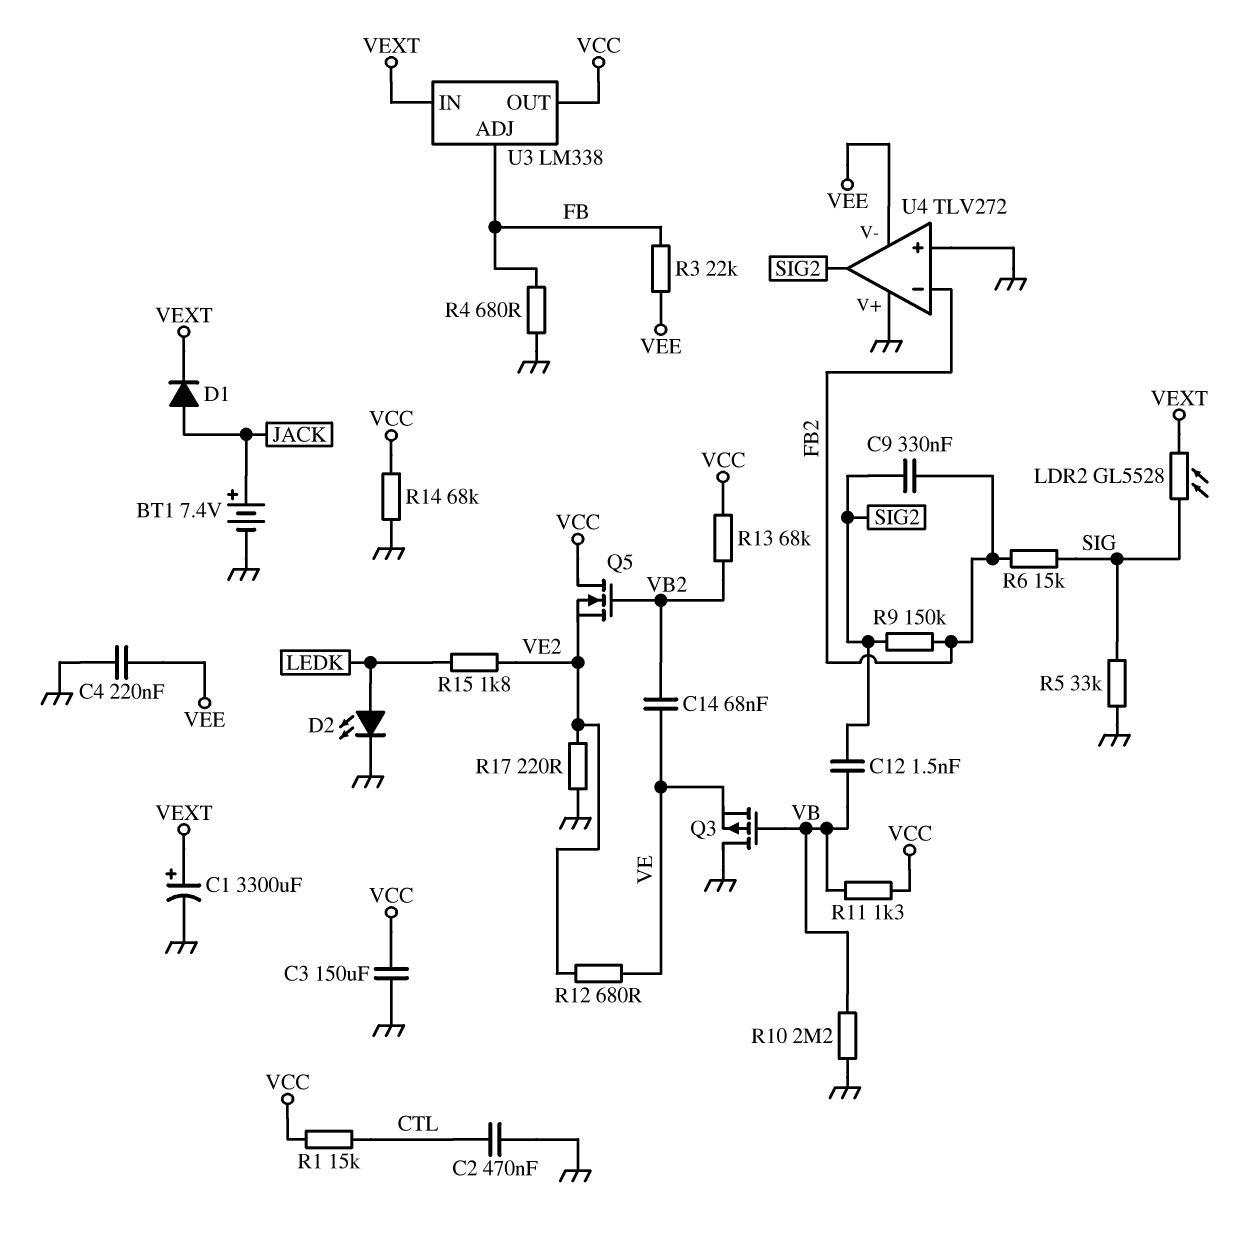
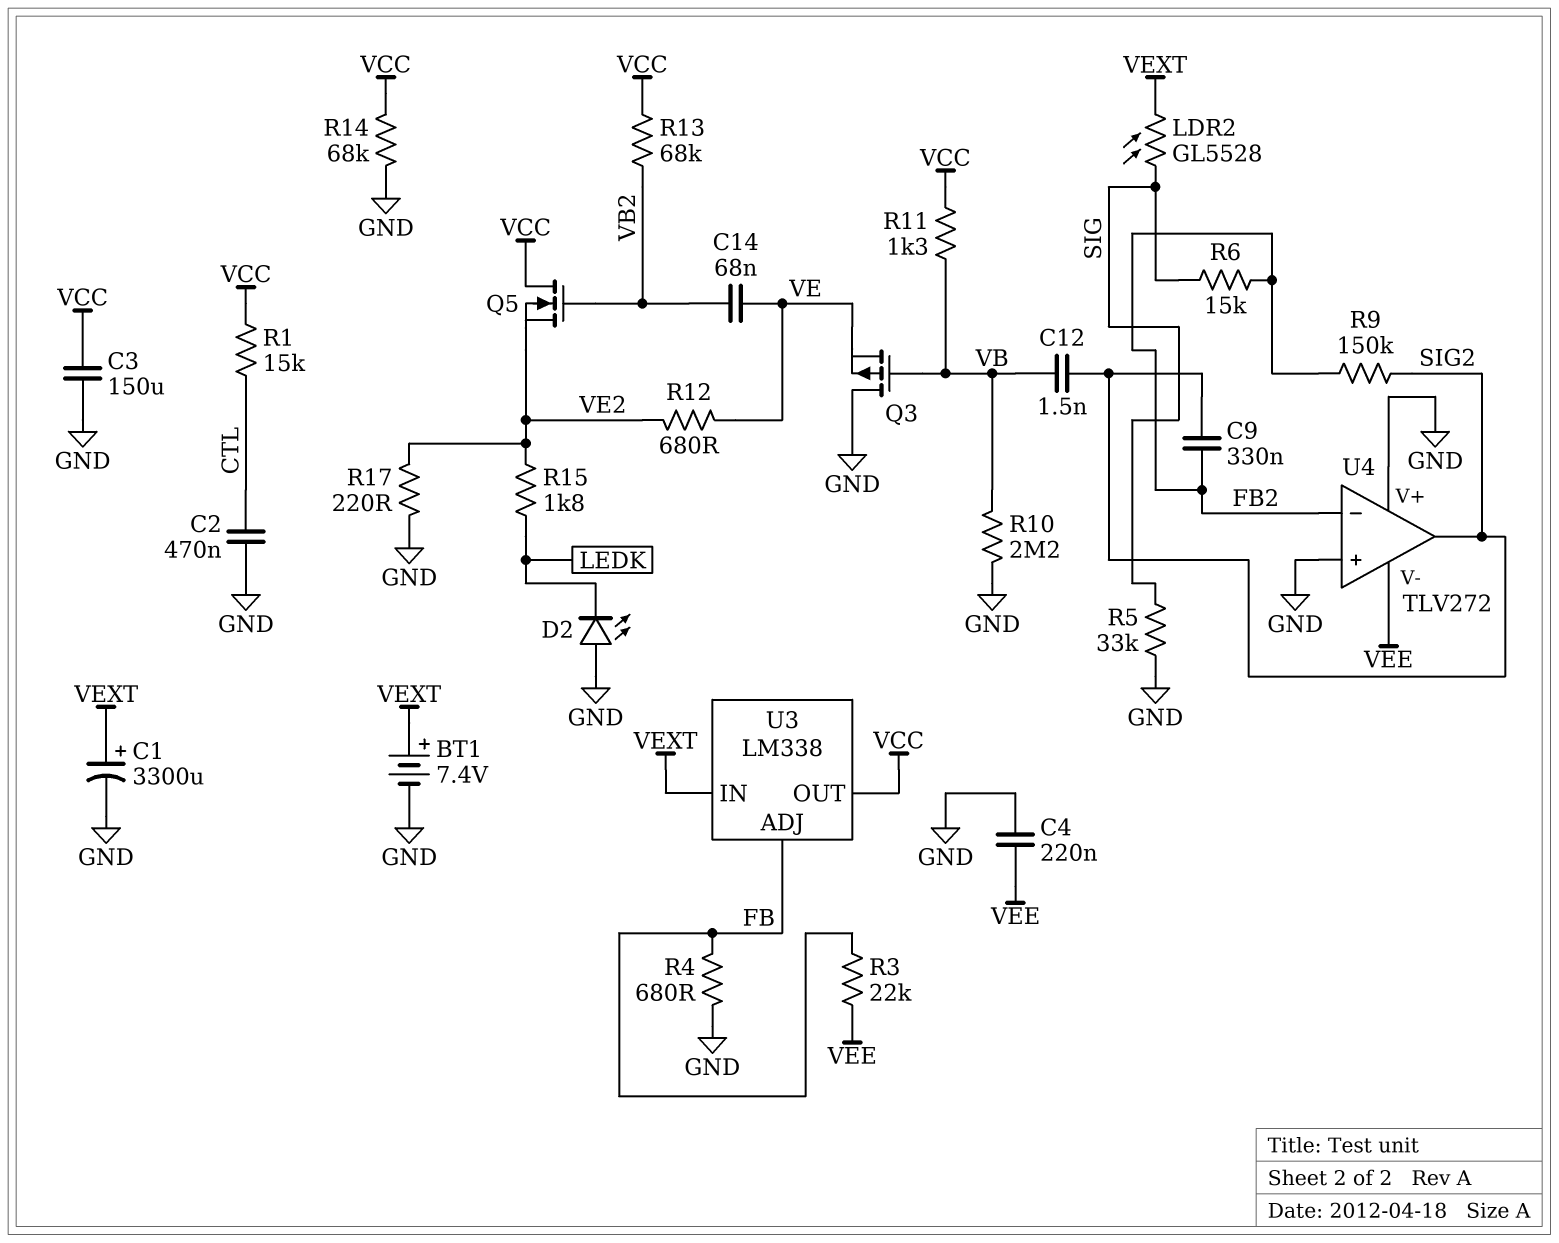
BT1: 7.4V (plus JACK, minus GND) -> 7.4V (plus VEXT, minus GND)
D1: diode (A JACK, K VEXT) -> none
D2: LED (A LEDK, K GND) -> LED (A GND, K LEDK)

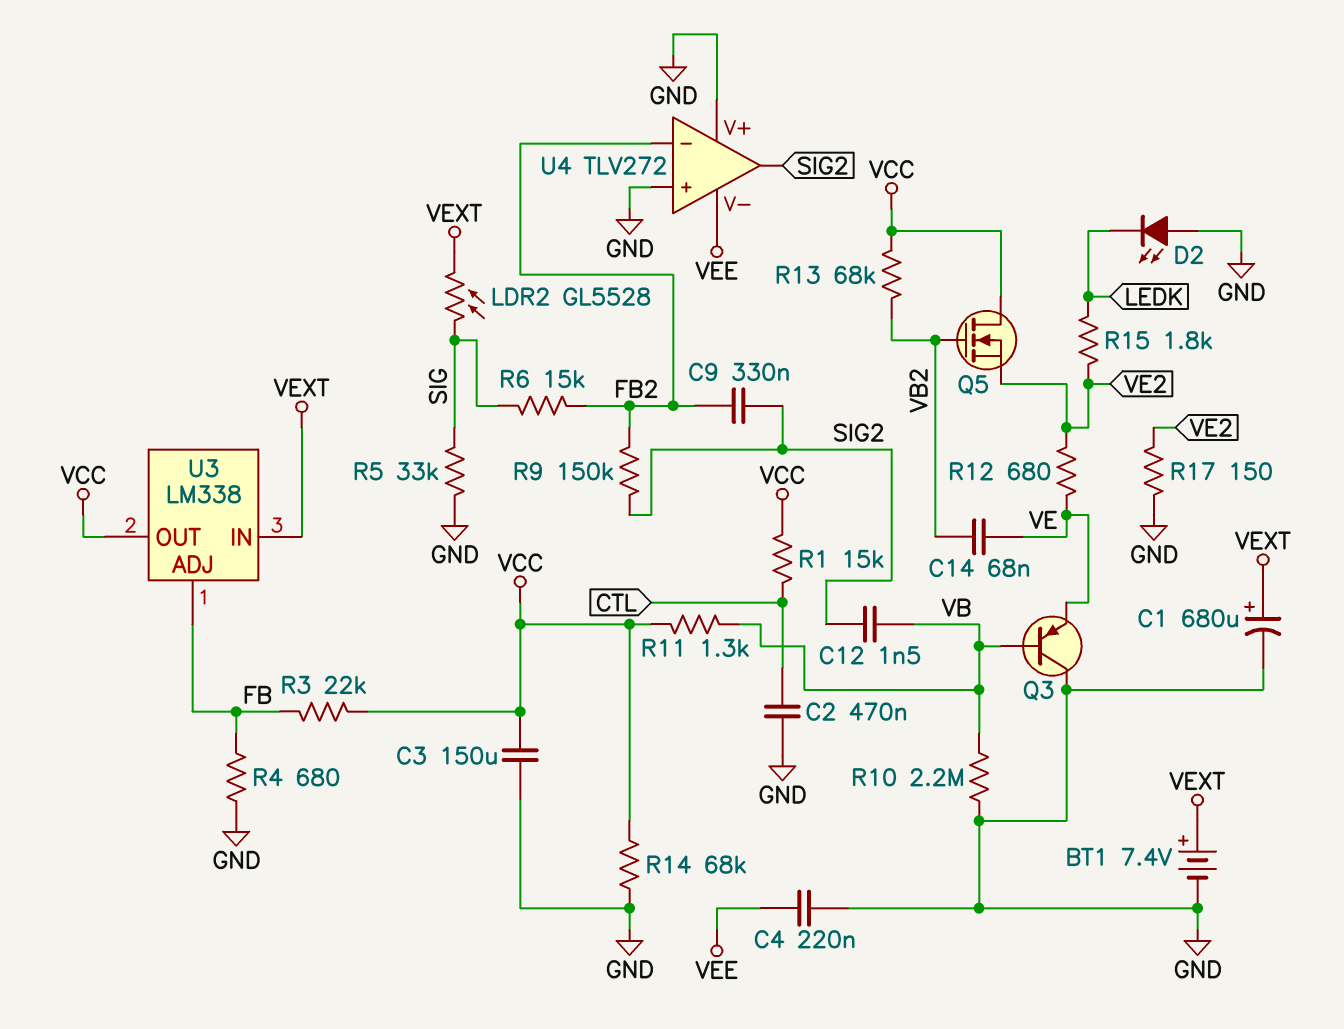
C1: 3300uF (plus VEXT, minus GND) -> 680uF (plus VEXT, minus GND)
Q3: PMOS (G VB, D GND, S VE) -> PNP (B VB, C GND, E VE)
R3: 22k (FB, VEE) -> 22k (FB, VCC)
R17: 220 (GND, VE2) -> 150 (GND, VE2)

